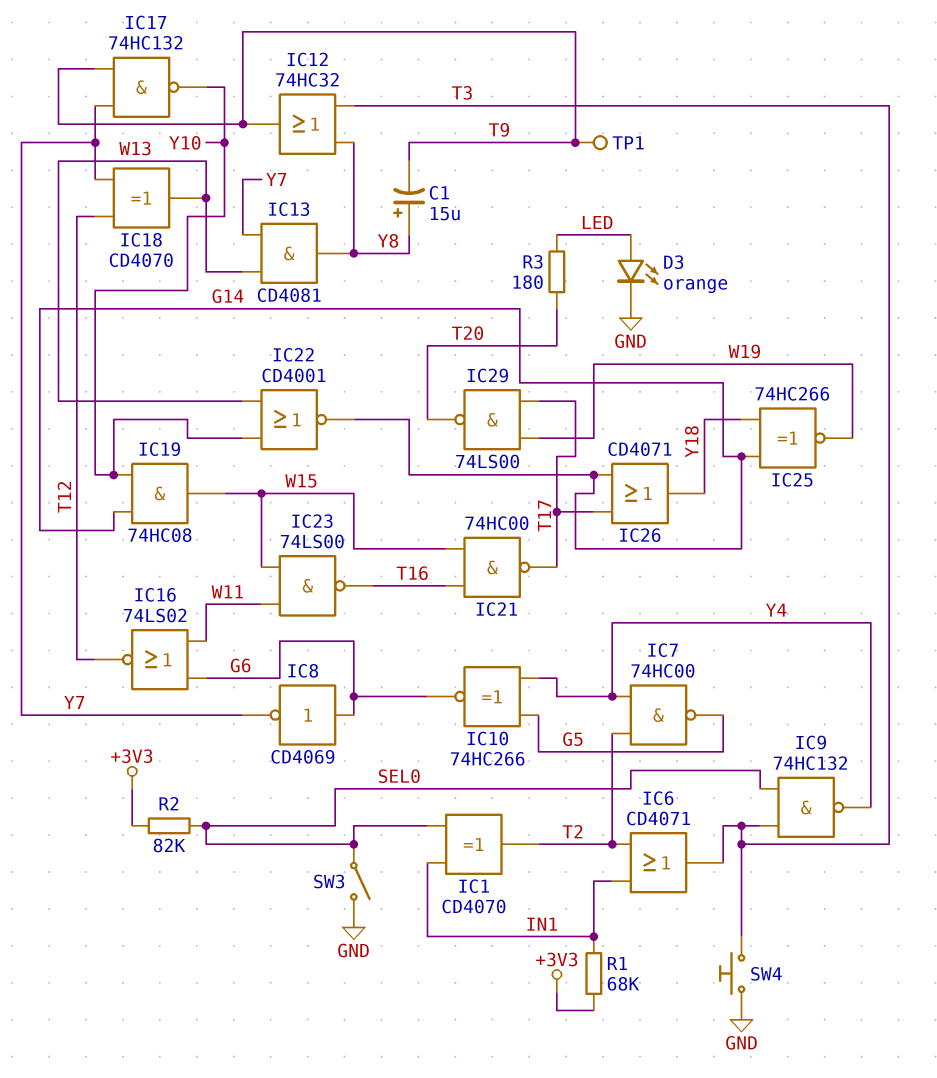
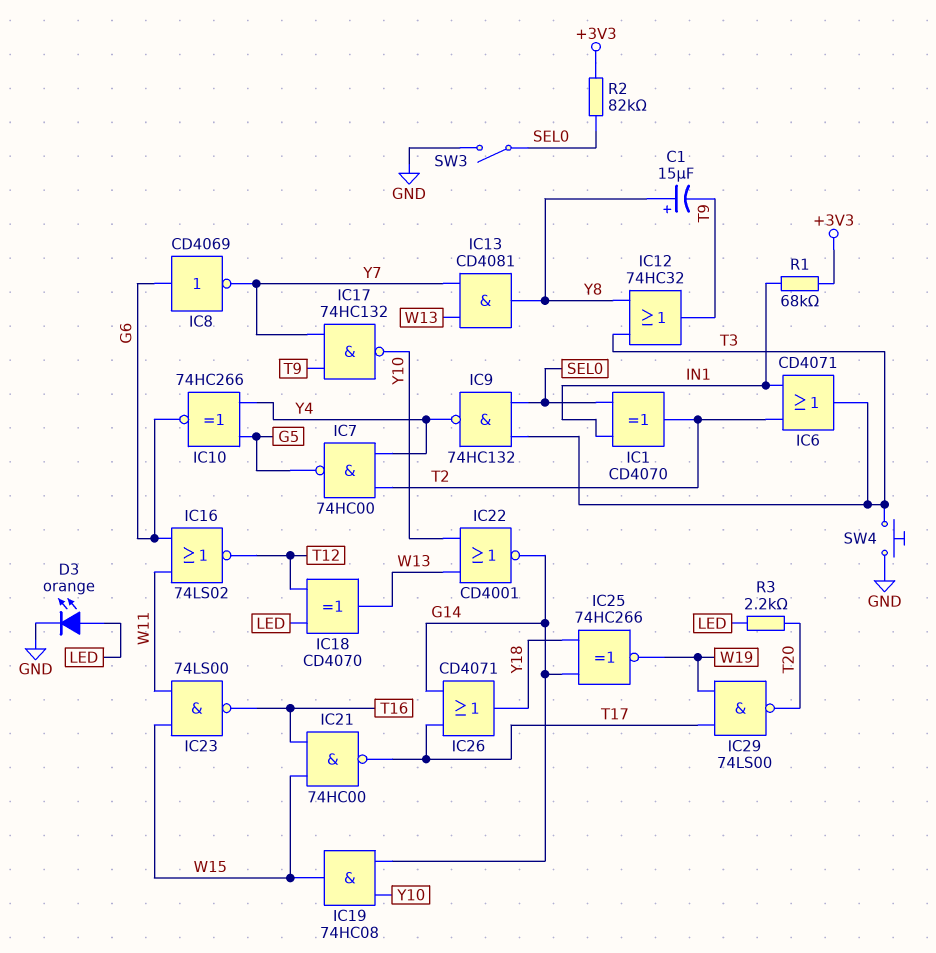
IC18: XOR CD4070 (in T12, in Y7, out W13) -> XOR CD4070 (in LED, in T12, out W13)
R3: 180 (LED, T20) -> 2.2k (LED, T20)
TP1: test point (T9) -> none

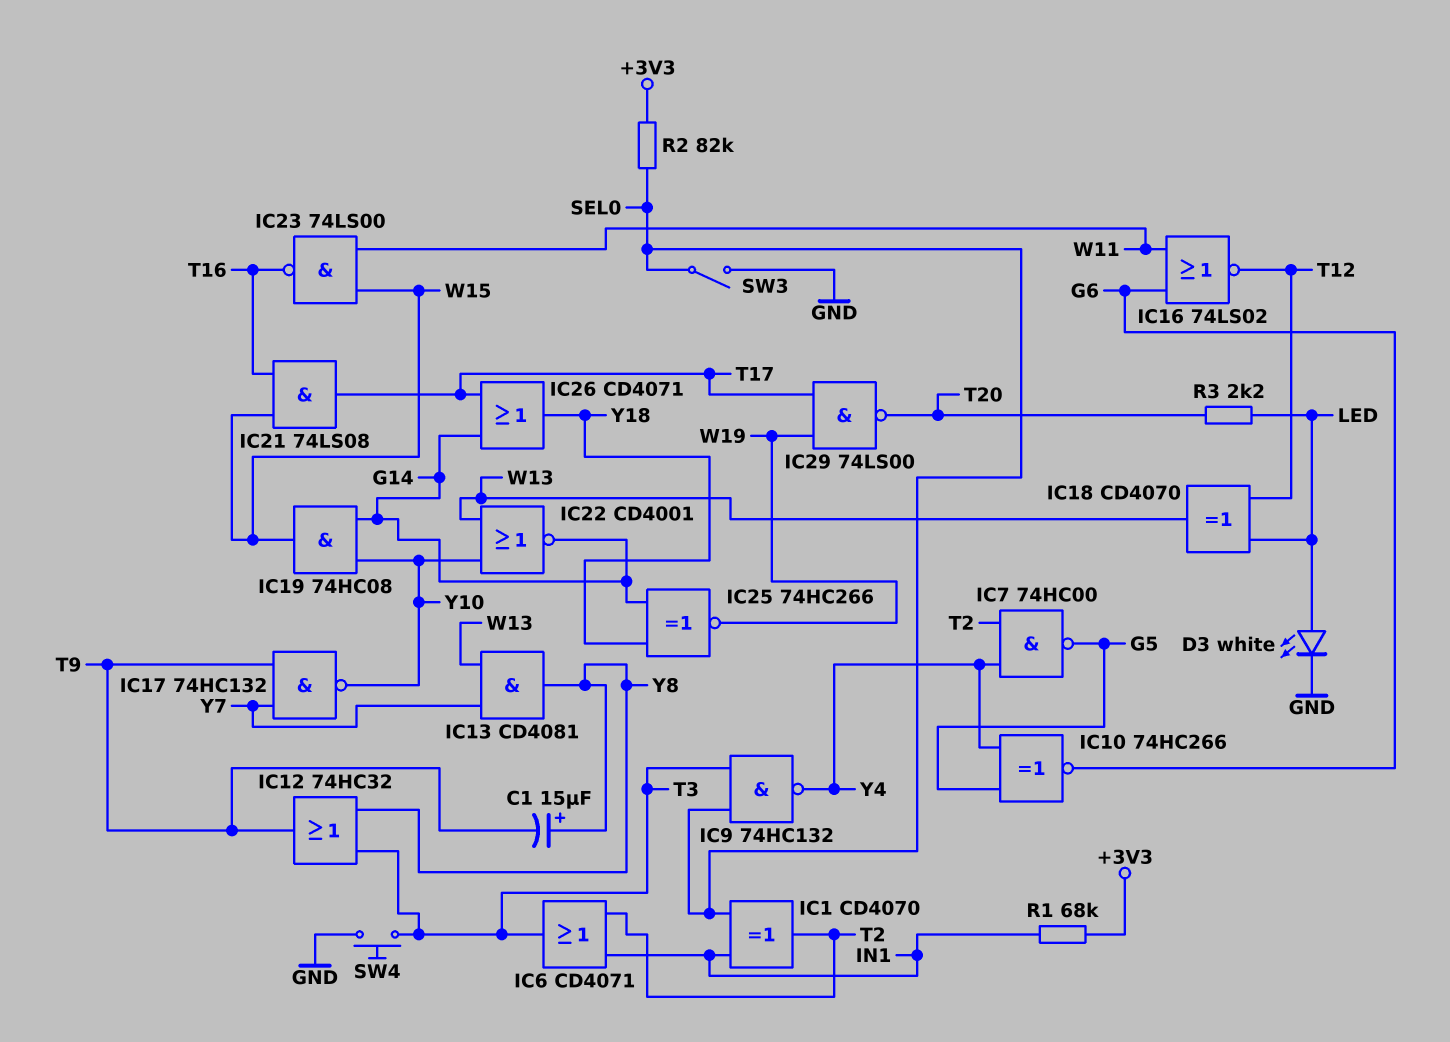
D3: LED orange (A LED, K GND) -> LED white (A LED, K GND)
IC8: NOT CD4069 (in G6, out Y7) -> none
IC21: NAND 74HC00 (in T16, in W15, out T17) -> AND 74LS08 (in T16, in W15, out T17)

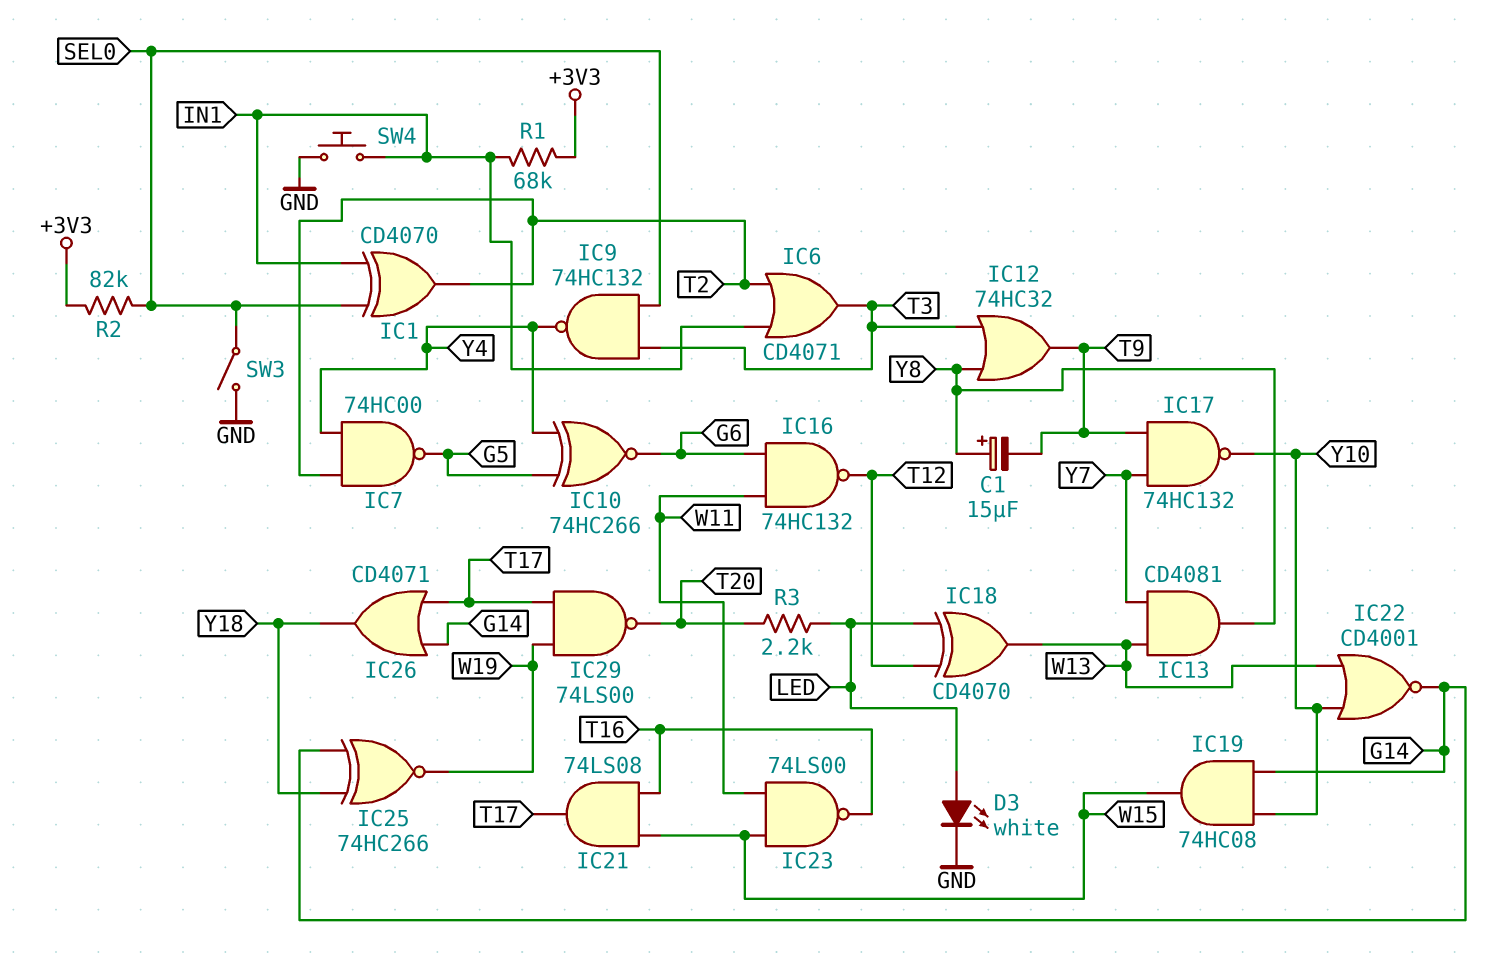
IC16: NOR 74LS02 (in G6, in W11, out T12) -> NAND 74HC132 (in G6, in W11, out T12)
SW4: button (GND, T3) -> button (GND, IN1)

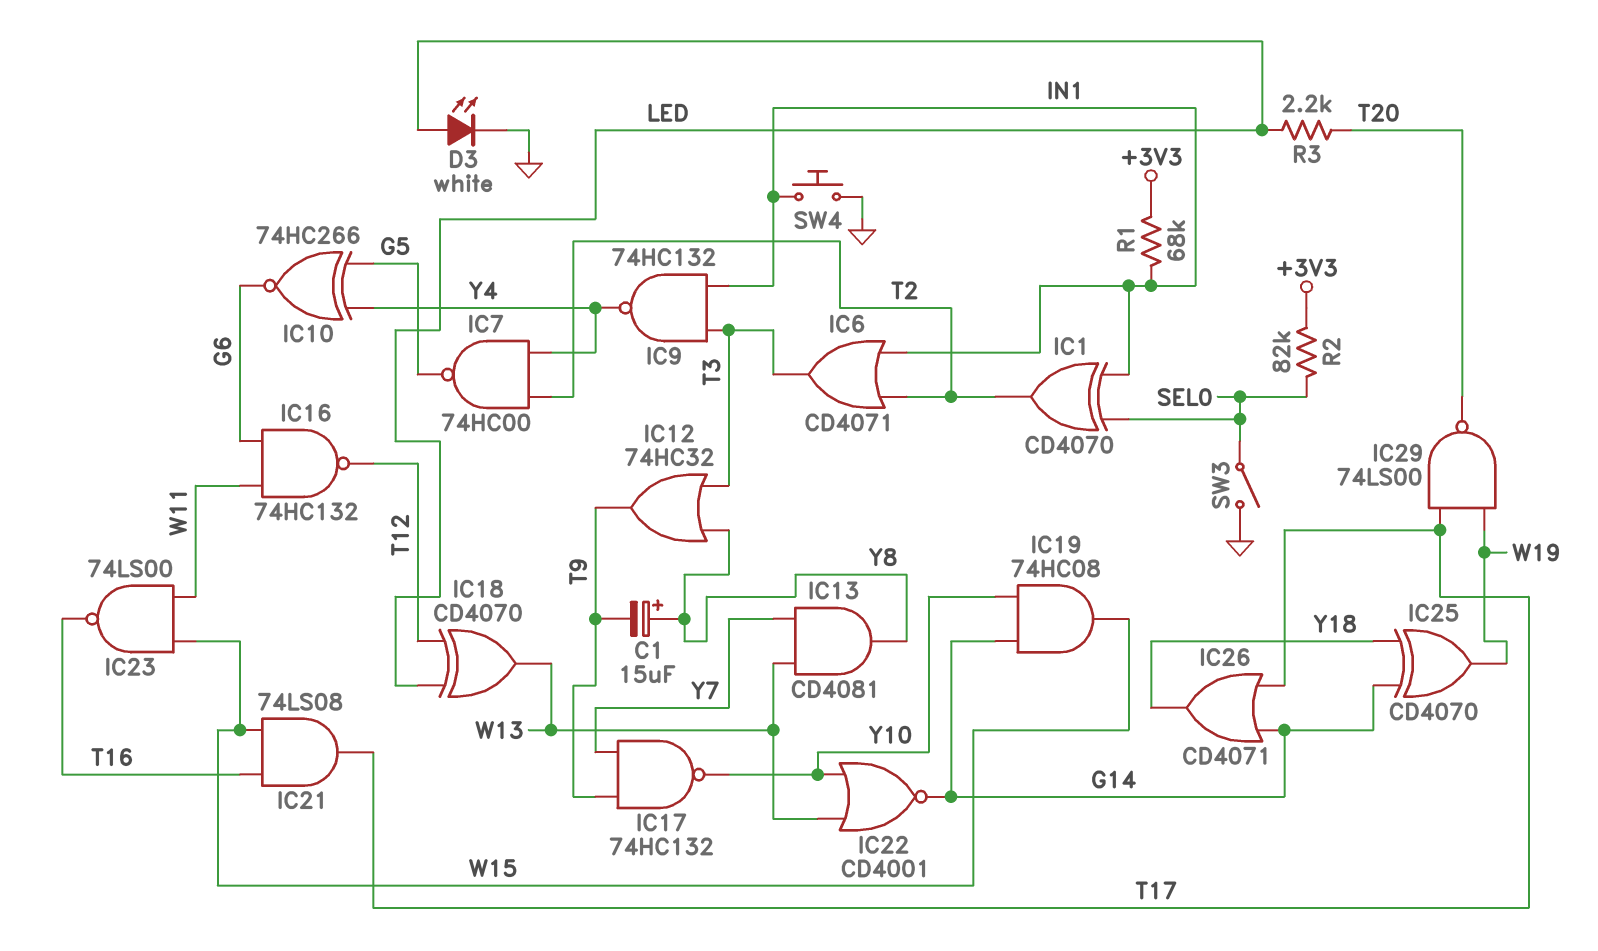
IC9: NAND 74HC132 (in SEL0, in T3, out Y4) -> NAND 74HC132 (in IN1, in T3, out Y4)
IC25: XNOR 74HC266 (in G14, in Y18, out W19) -> XOR CD4070 (in G14, in Y18, out W19)

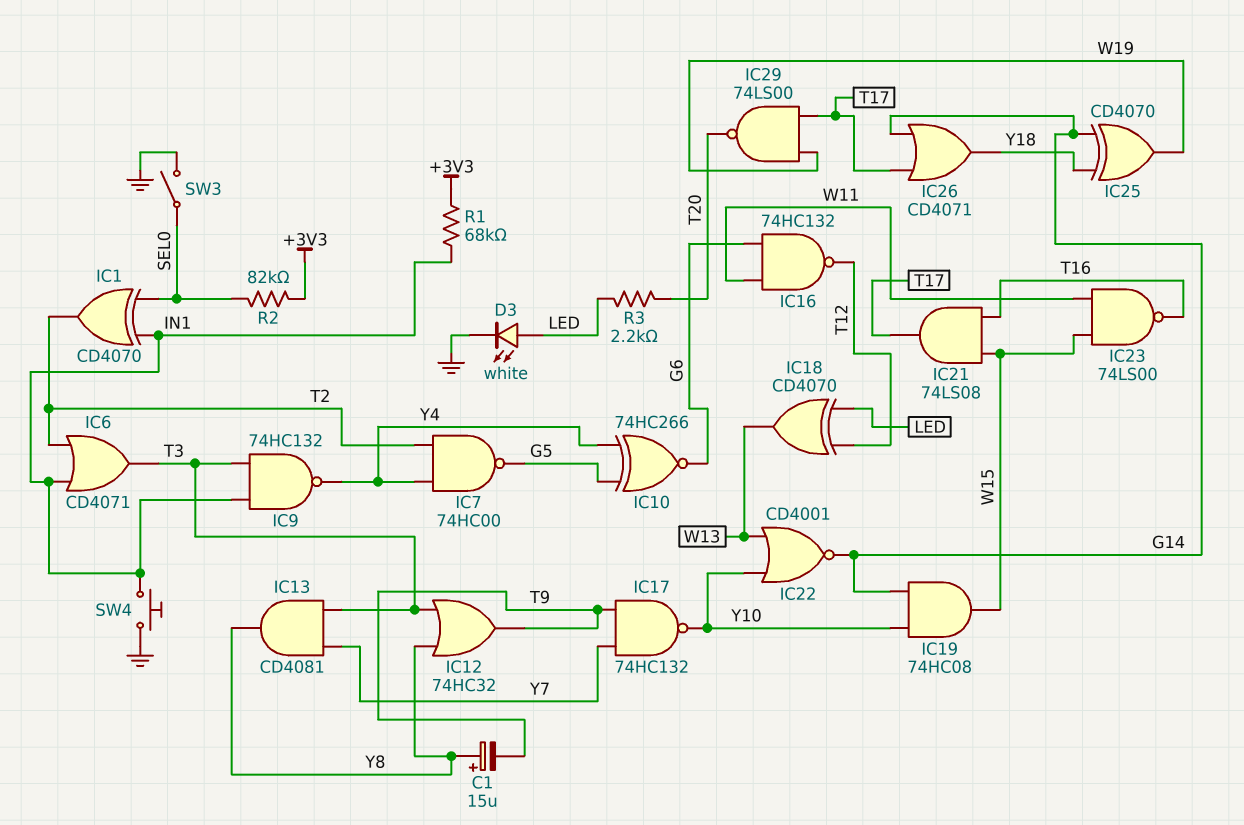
IC13: AND CD4081 (in W13, in Y7, out Y8) -> AND CD4081 (in T3, in Y7, out Y8)

